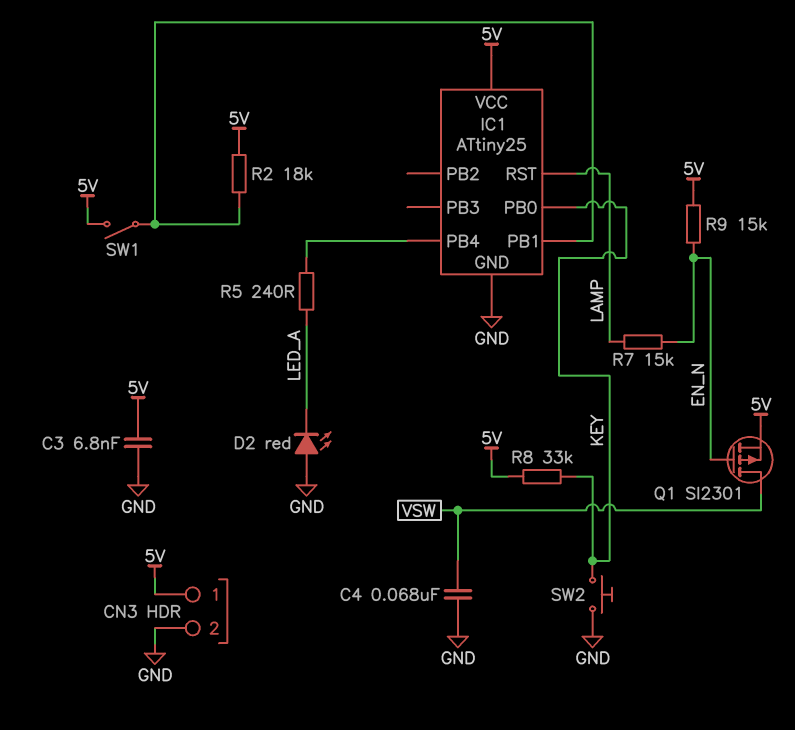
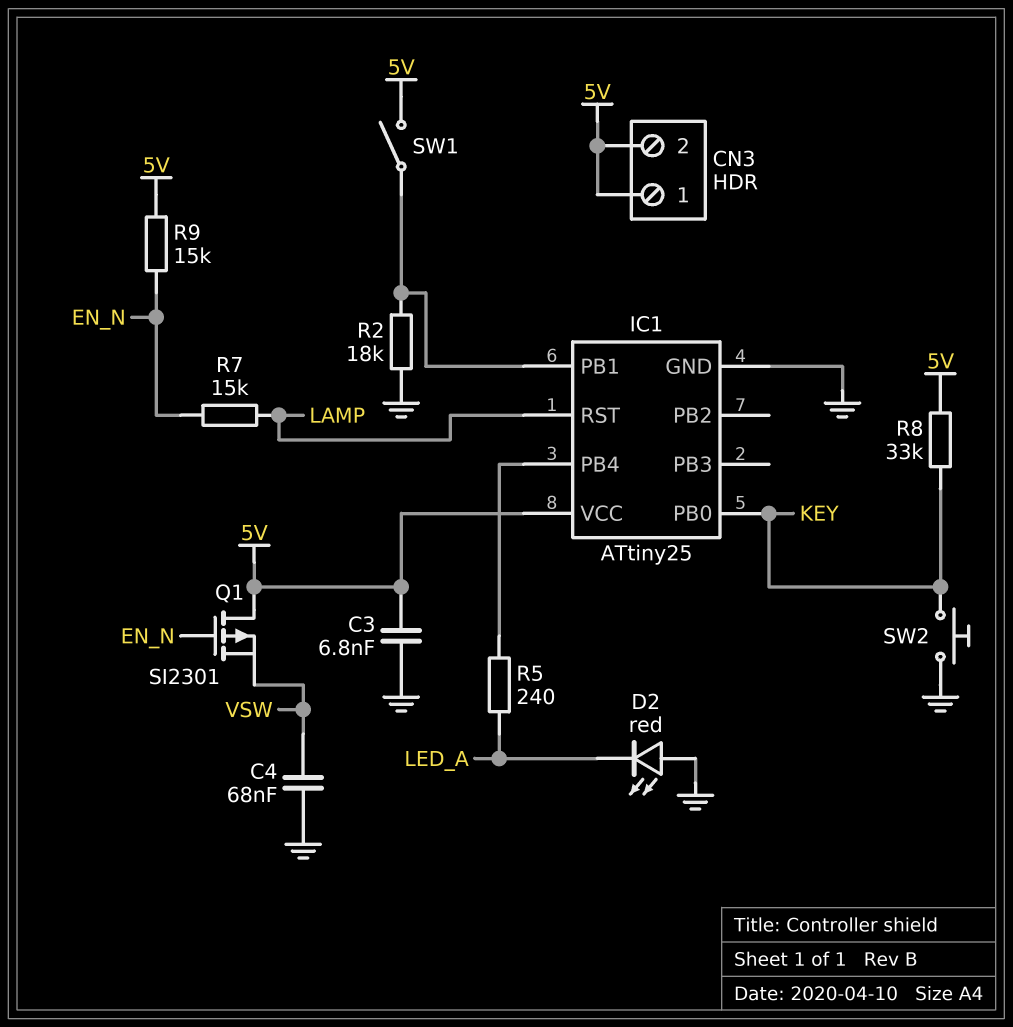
CN3 pin 2: GND -> 5V
Q1: PMOS SI2301 (G EN_N, D VSW, S 5V) -> PMOS SI2301 (G EN_N, D 5V, S VSW)
R2: 18k (5V, IC1/PB1) -> 18k (GND, IC1/PB1)

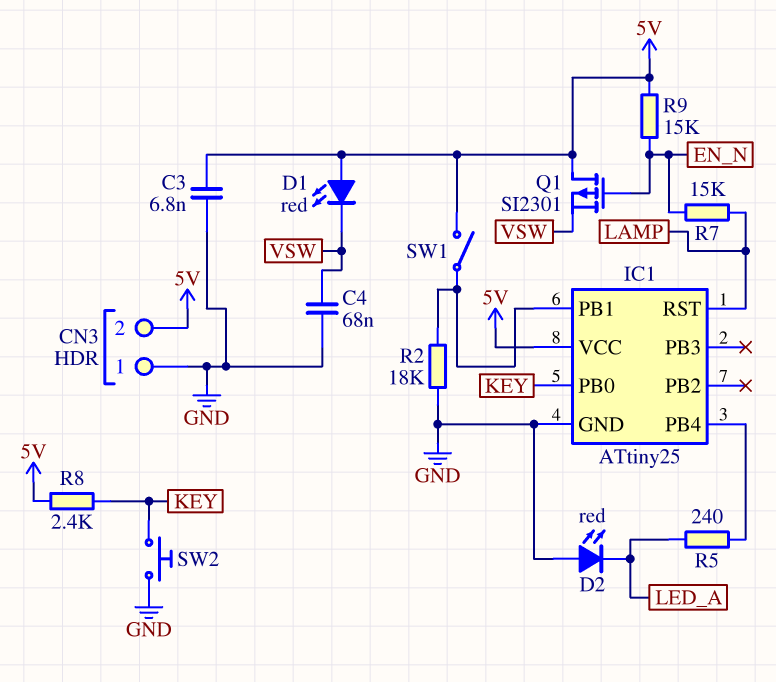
CN3 pin 1: 5V -> GND
D1: none -> LED red (A 5V, K VSW)
R8: 33k (5V, KEY) -> 2.4k (5V, KEY)

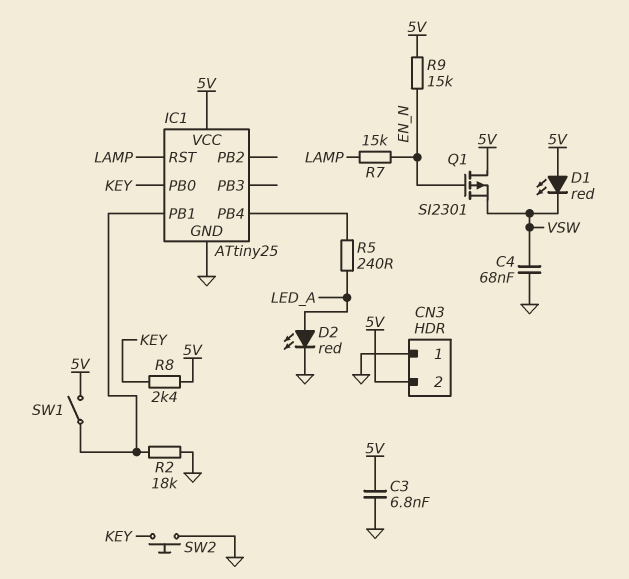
D2: LED red (A GND, K LED_A) -> LED red (A LED_A, K GND)

